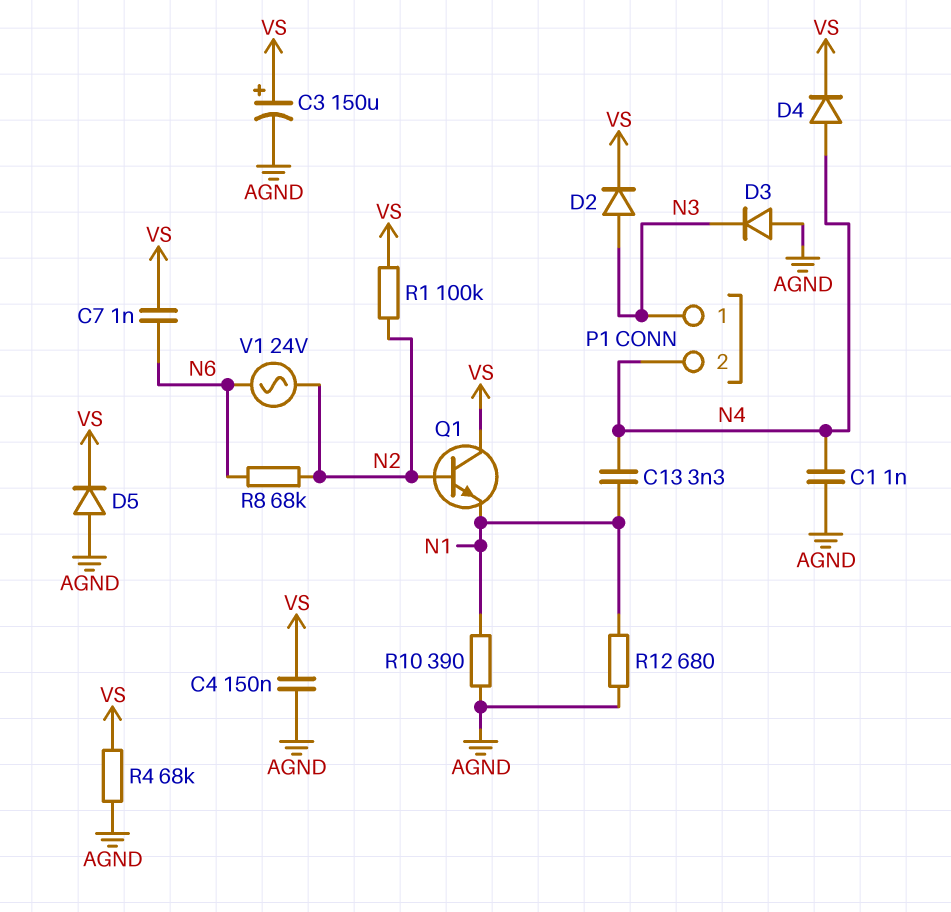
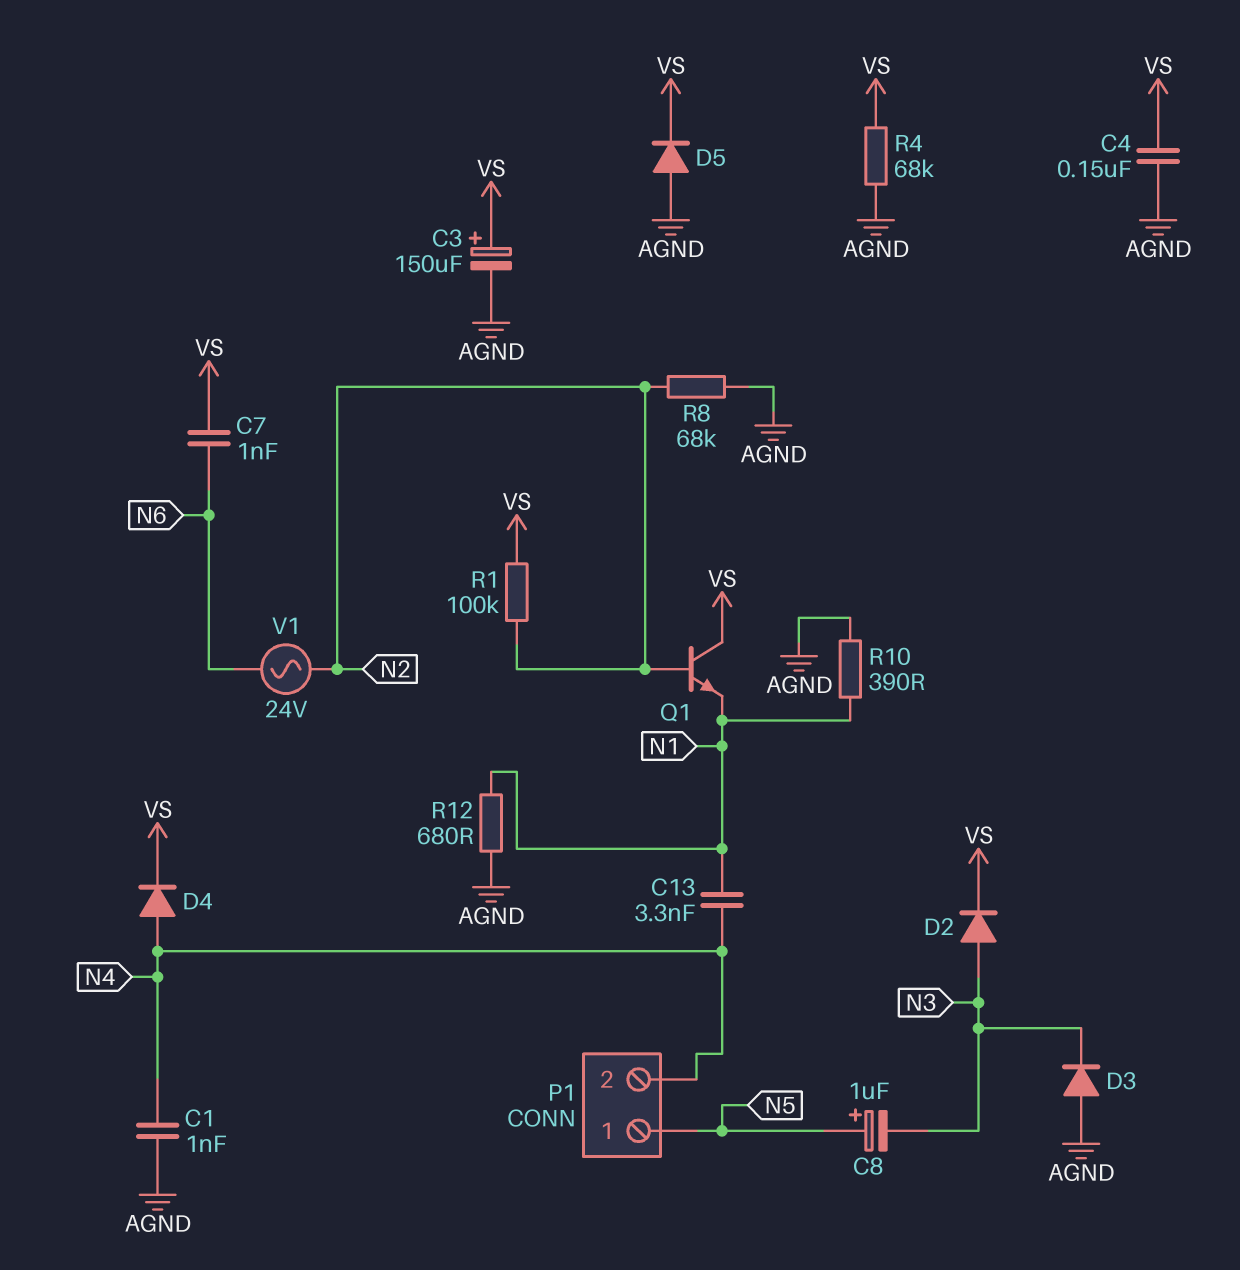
C8: none -> 1uF (plus N5, minus N3)
P1 pin 1: N3 -> N5
R8: 68k (N2, N6) -> 68k (AGND, N2)

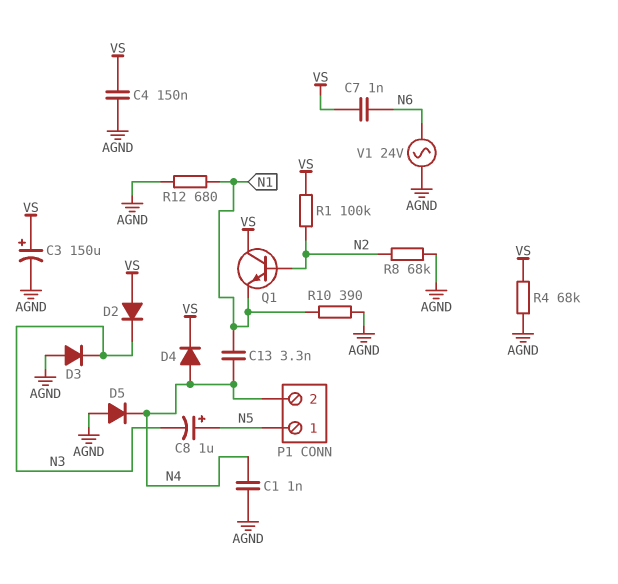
D2: diode (A N3, K VS) -> diode (A VS, K N3)
D5: diode (A AGND, K VS) -> diode (A AGND, K N4)
V1: AC 24V (N2, N6) -> AC 24V (AGND, N6)

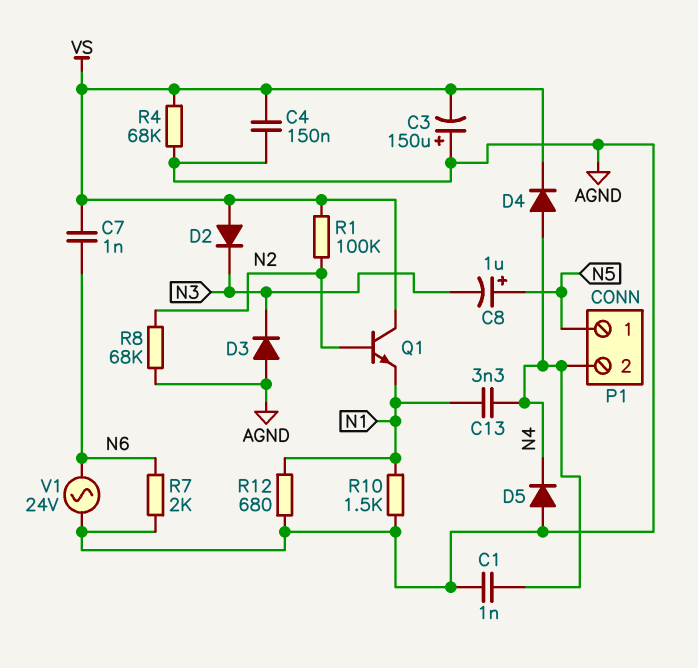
C3: 150uF (plus VS, minus AGND) -> 150uF (plus AGND, minus VS)
R7: none -> 2k (AGND, N6)
R10: 390 (AGND, N1) -> 1.5k (AGND, N1)

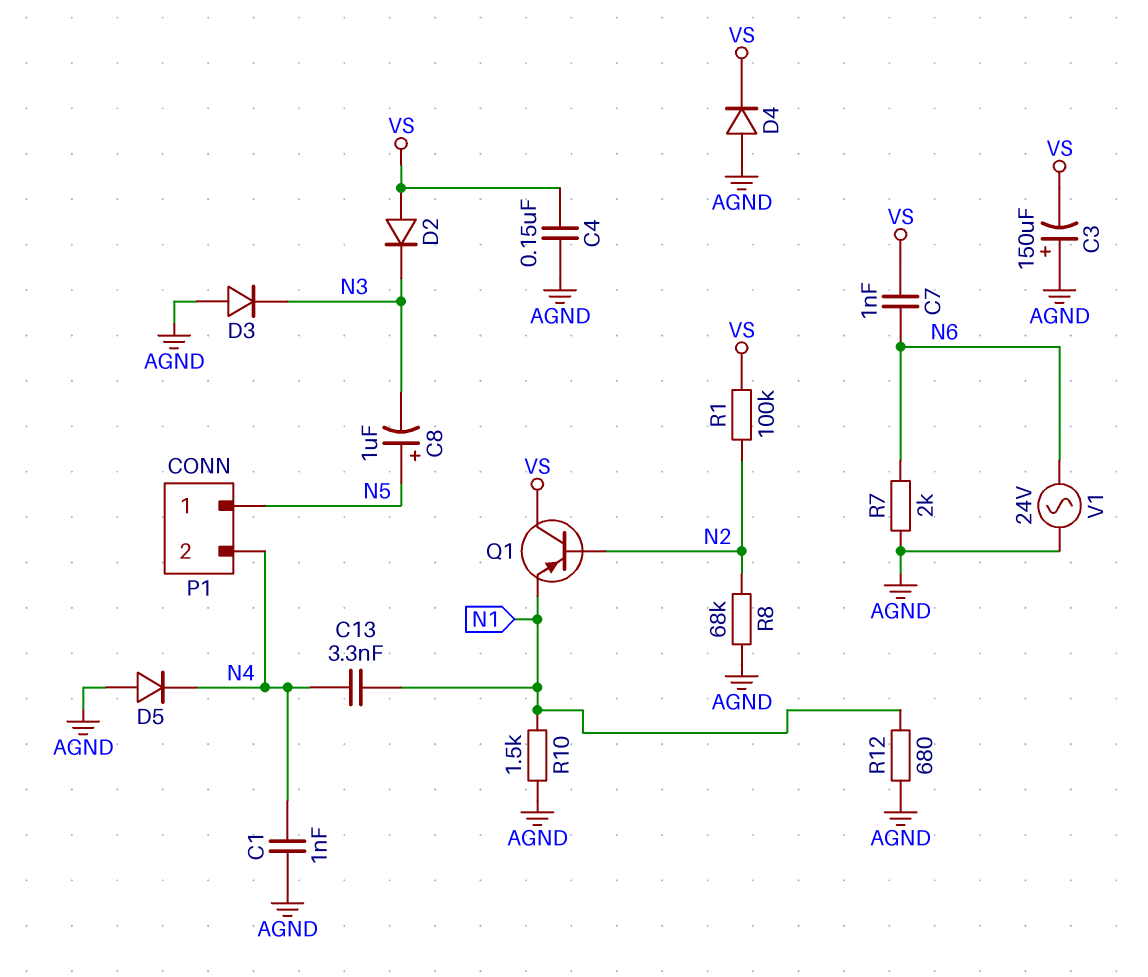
D4: diode (A N4, K VS) -> diode (A AGND, K VS)
Q1: NPN (B N2, C VS, E N1) -> PNP (B N2, C VS, E N1)
R4: 68k (AGND, VS) -> none

